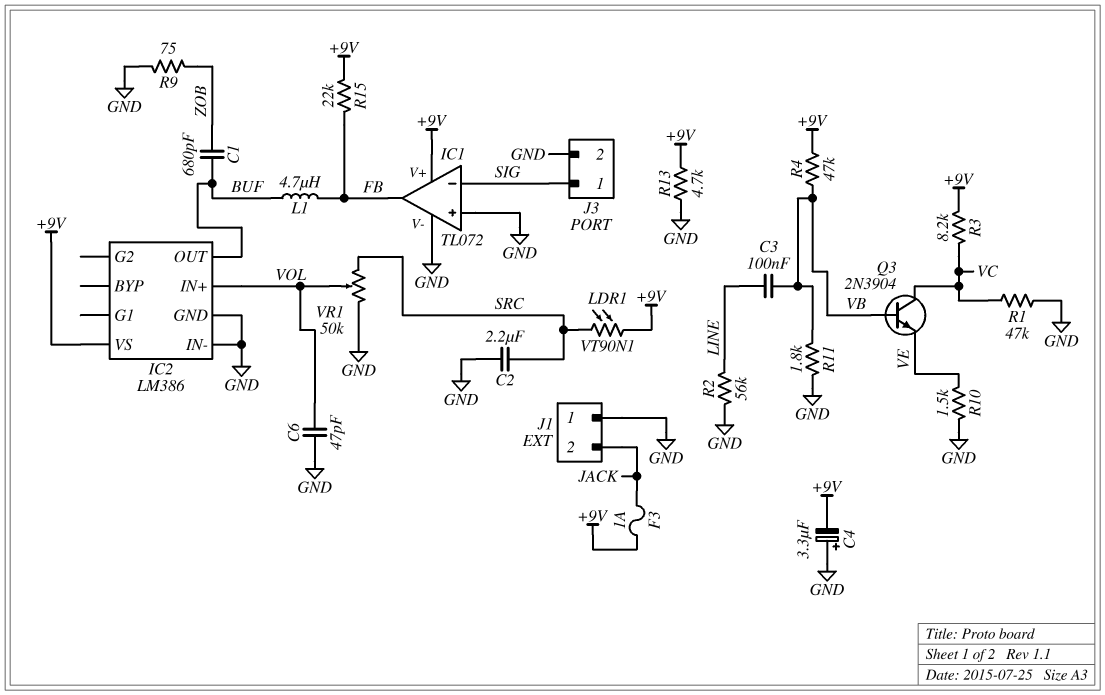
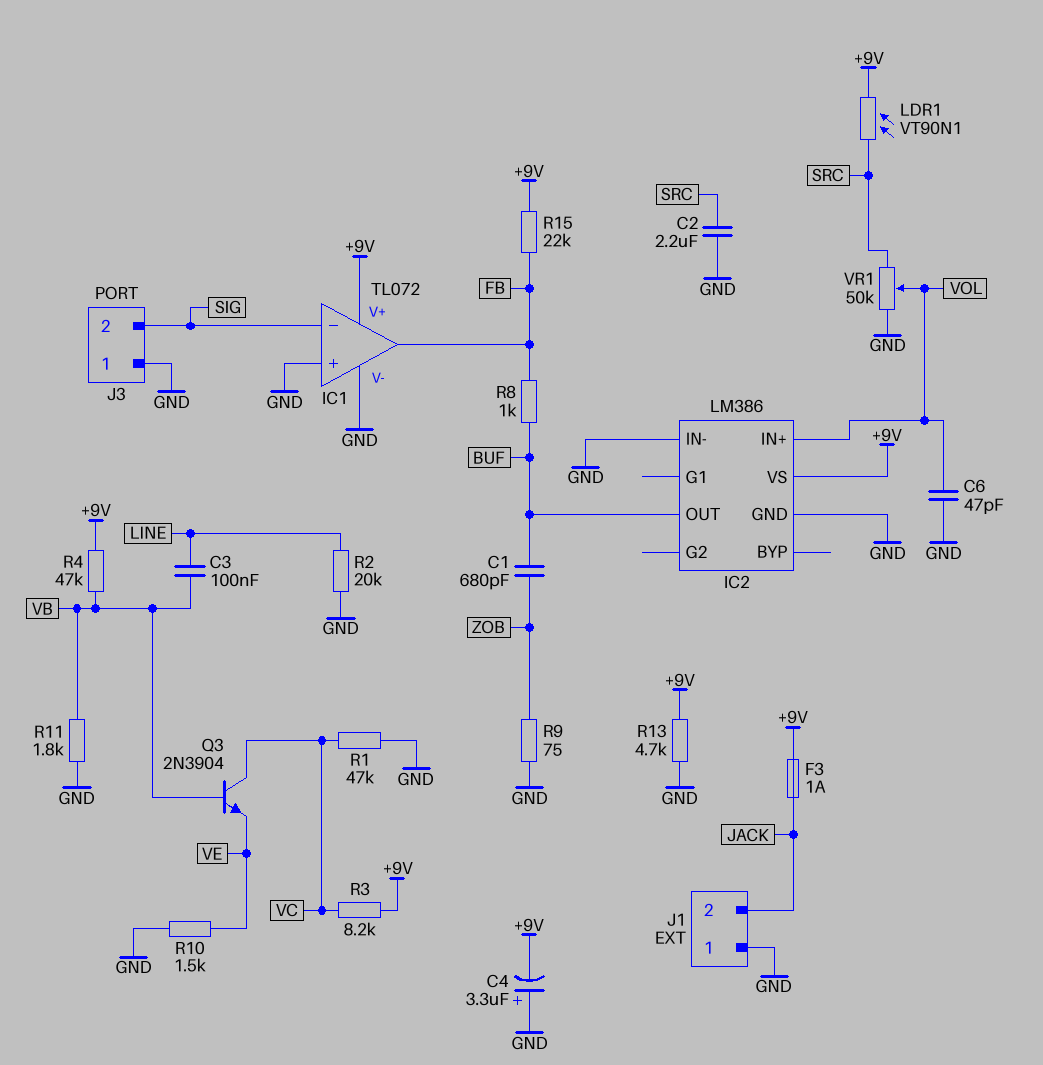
J3 pin 1: SIG -> GND
J3 pin 2: GND -> SIG
L1: 4.7uH (BUF, FB) -> none
R2: 56k (GND, LINE) -> 20k (GND, LINE)
R8: none -> 1k (BUF, FB)

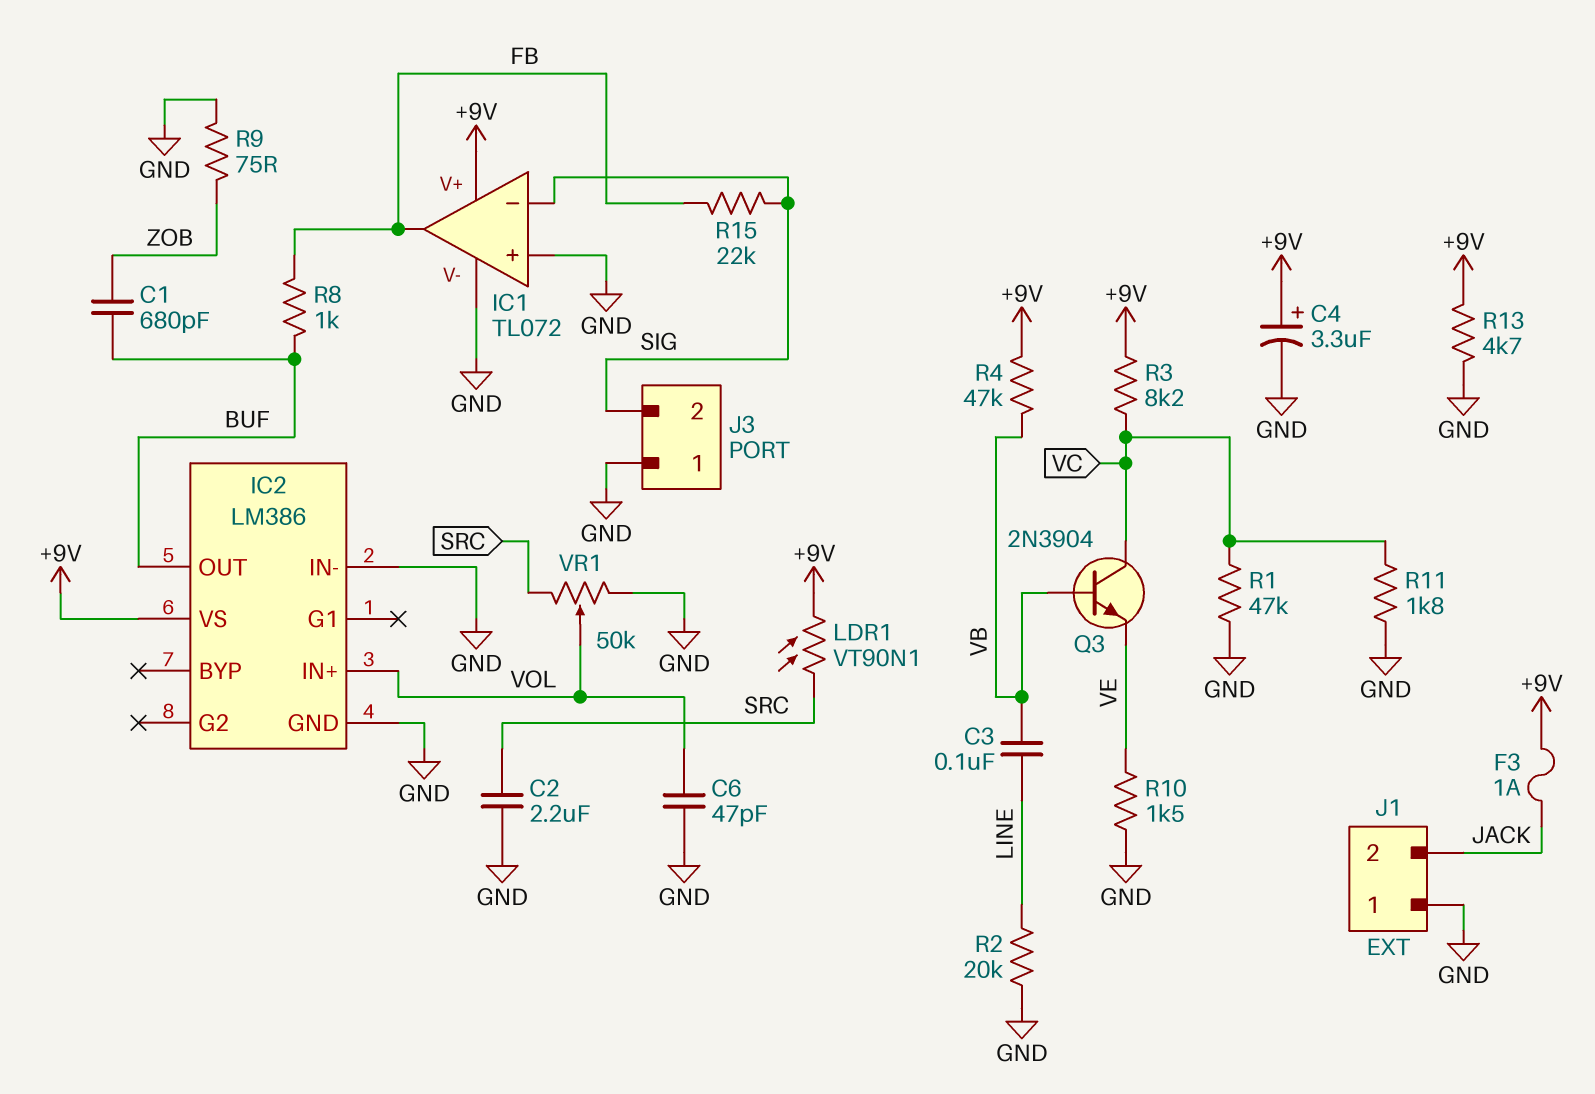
C4: 3.3uF (plus GND, minus +9V) -> 3.3uF (plus +9V, minus GND)
R11: 1.8k (GND, VB) -> 1.8k (GND, VC)
R15: 22k (+9V, FB) -> 22k (FB, SIG)

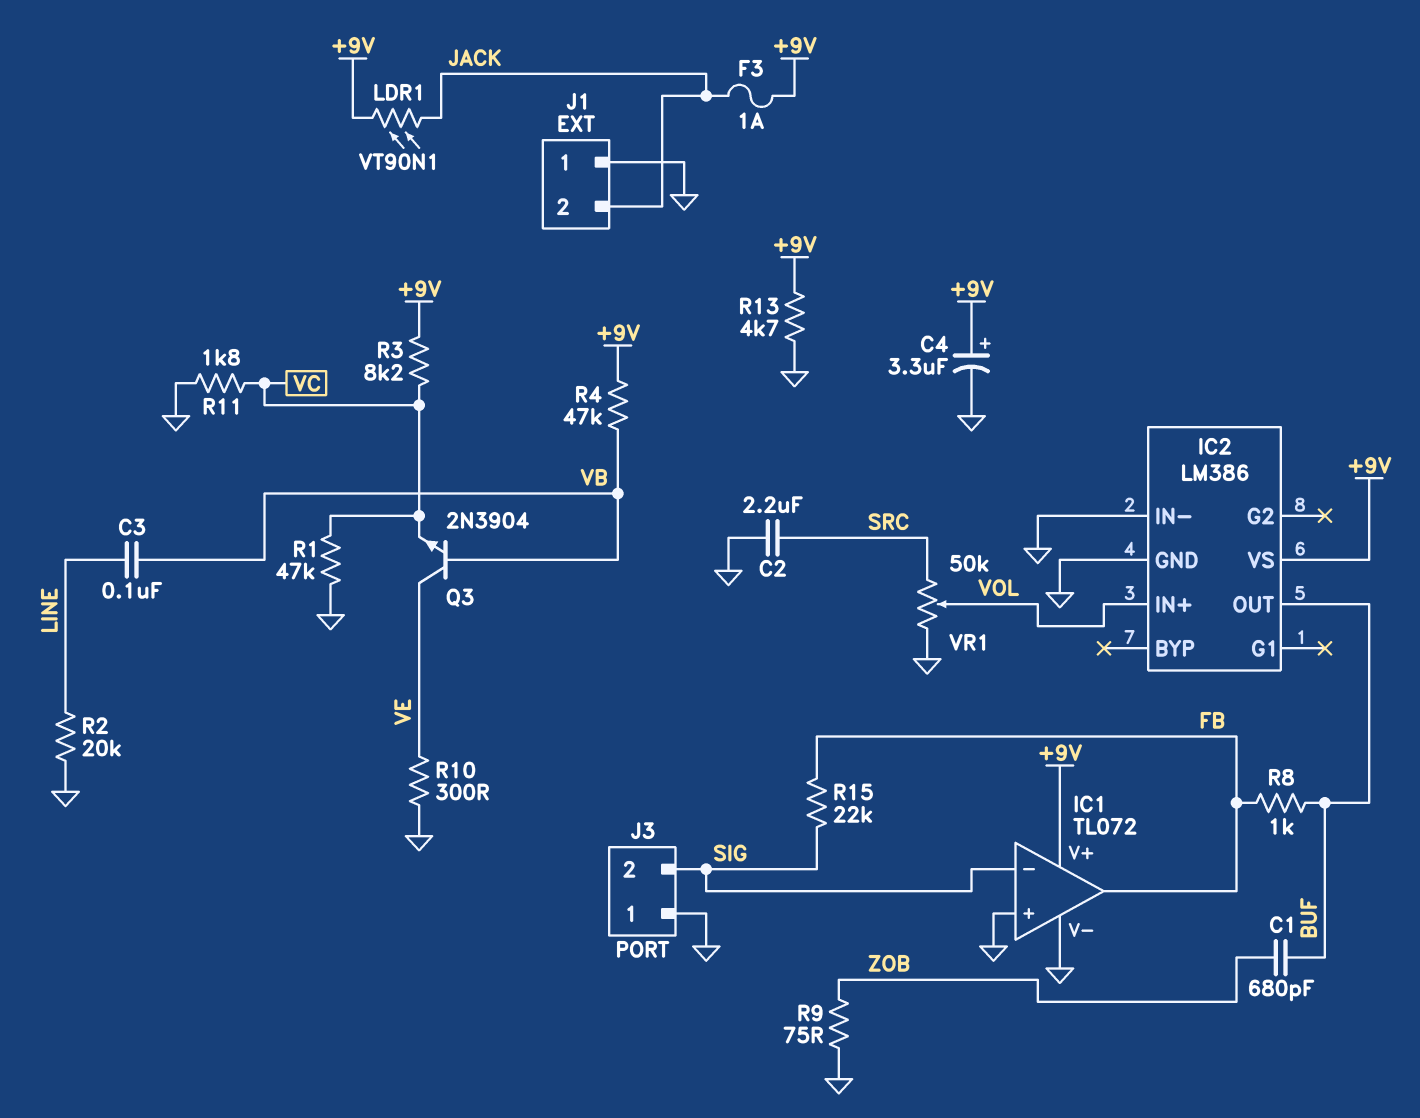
C6: 47pF (GND, VOL) -> none
LDR1: VT90N1 (+9V, SRC) -> VT90N1 (+9V, JACK)
Q3: NPN 2N3904 (B VB, C VC, E VE) -> NPN 2N3904 (B VB, C VE, E VC)
R10: 1.5k (GND, VE) -> 300 (GND, VE)

